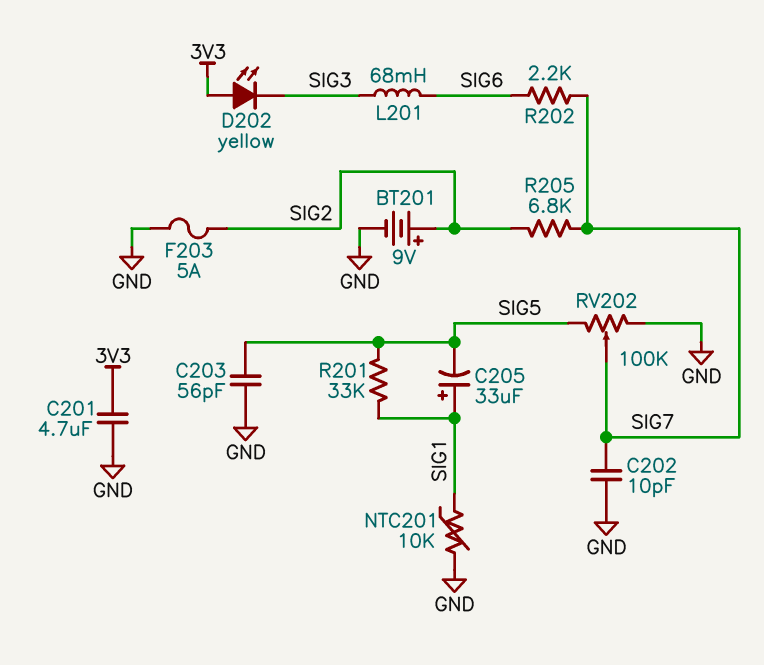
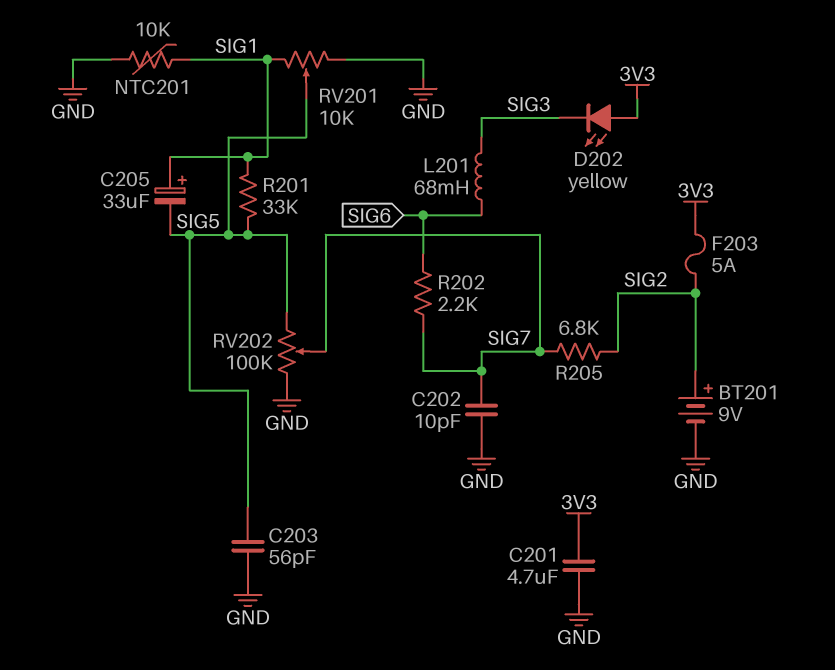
F203: 5A (GND, SIG2) -> 5A (3V3, SIG2)
RV201: none -> 10k (GND, SIG1, wiper SIG5)

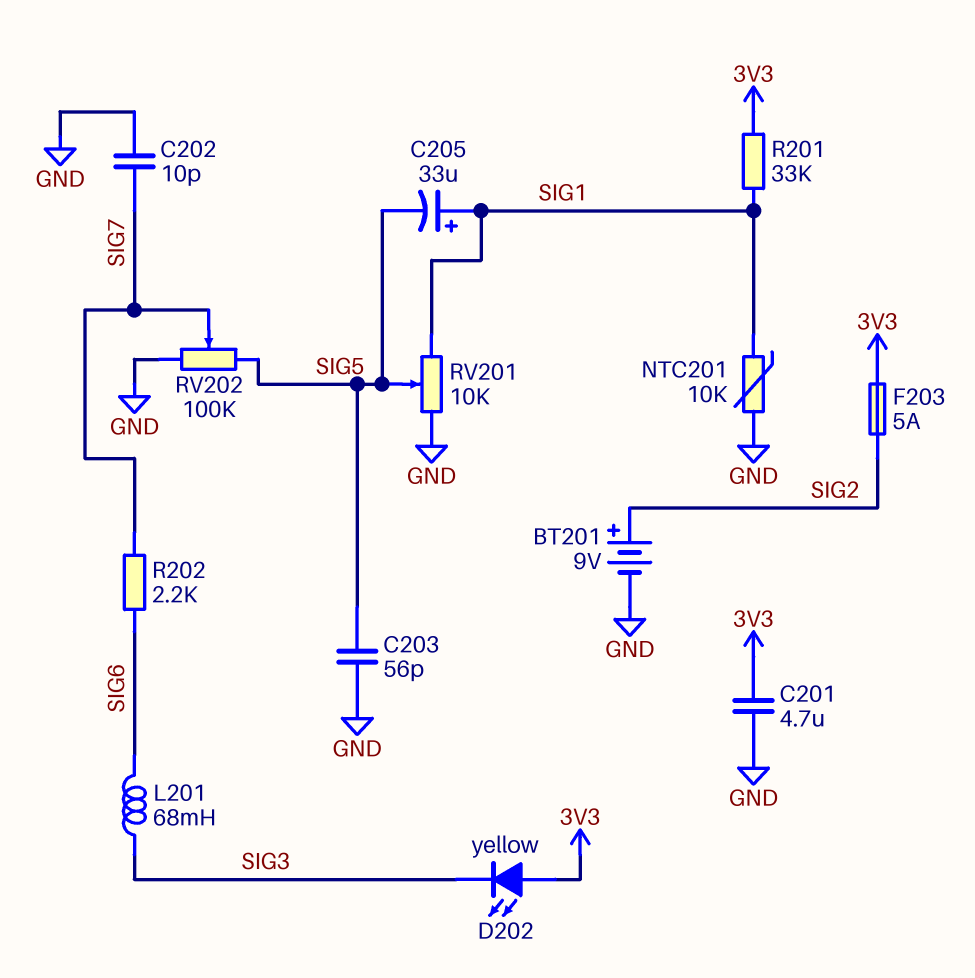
R201: 33k (SIG1, SIG5) -> 33k (3V3, SIG1)
R205: 6.8k (SIG2, SIG7) -> none

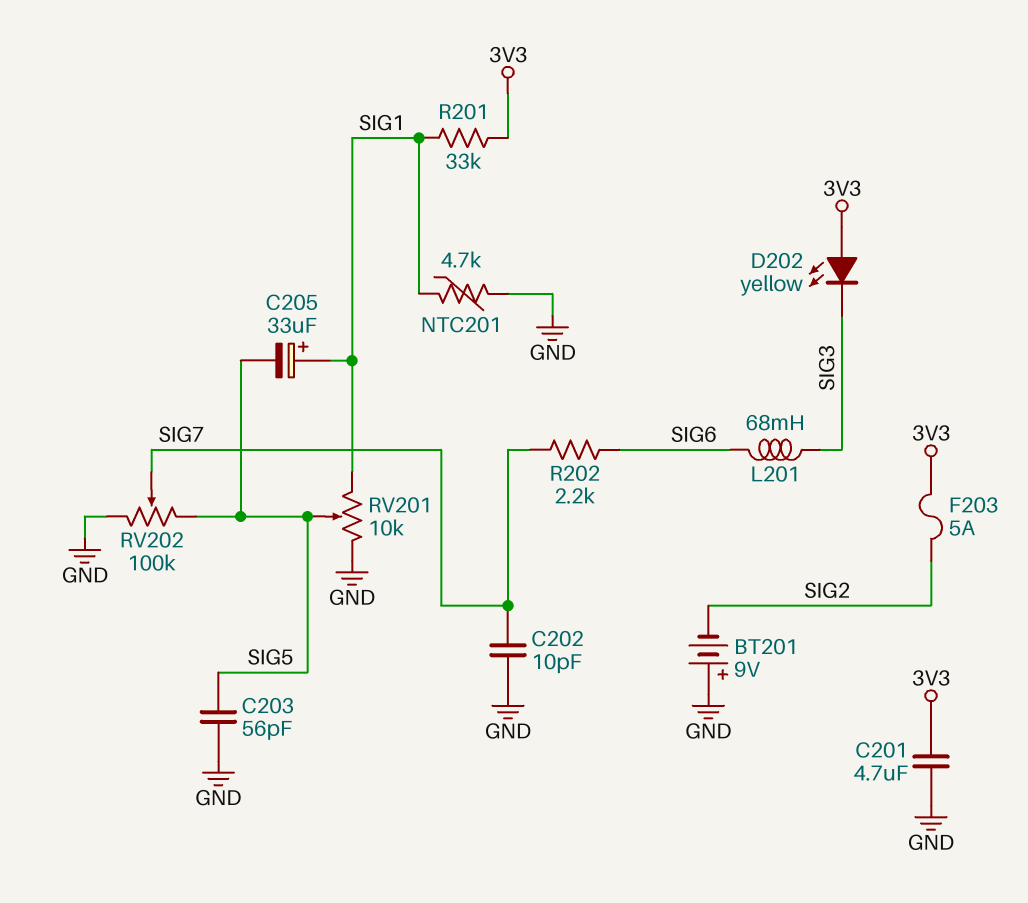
BT201: 9V (plus SIG2, minus GND) -> 9V (plus GND, minus SIG2)
NTC201: 10k (GND, SIG1) -> 4.7k (GND, SIG1)

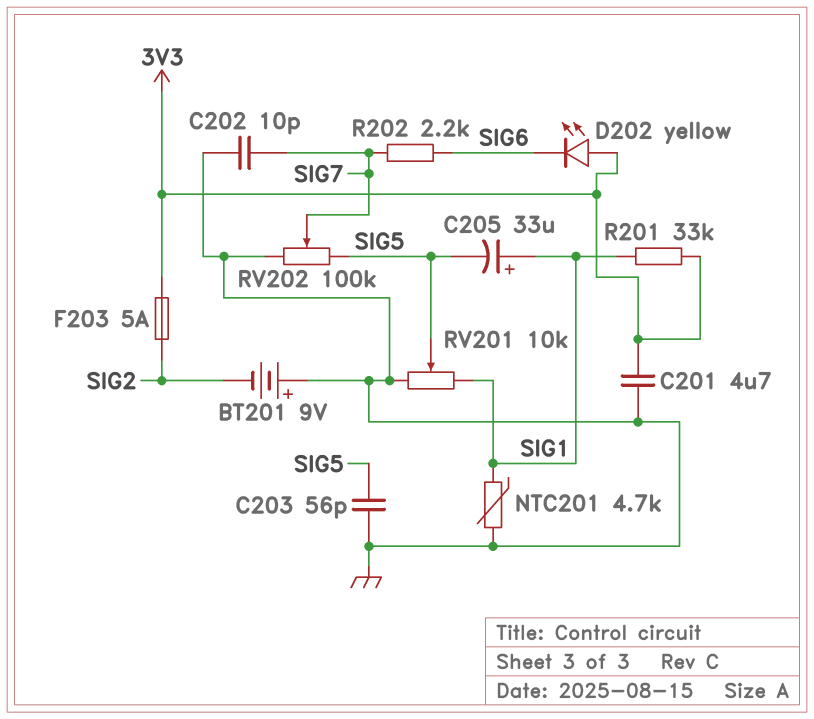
D202: LED yellow (A 3V3, K SIG3) -> LED yellow (A 3V3, K SIG6)
L201: 68mH (SIG3, SIG6) -> none

